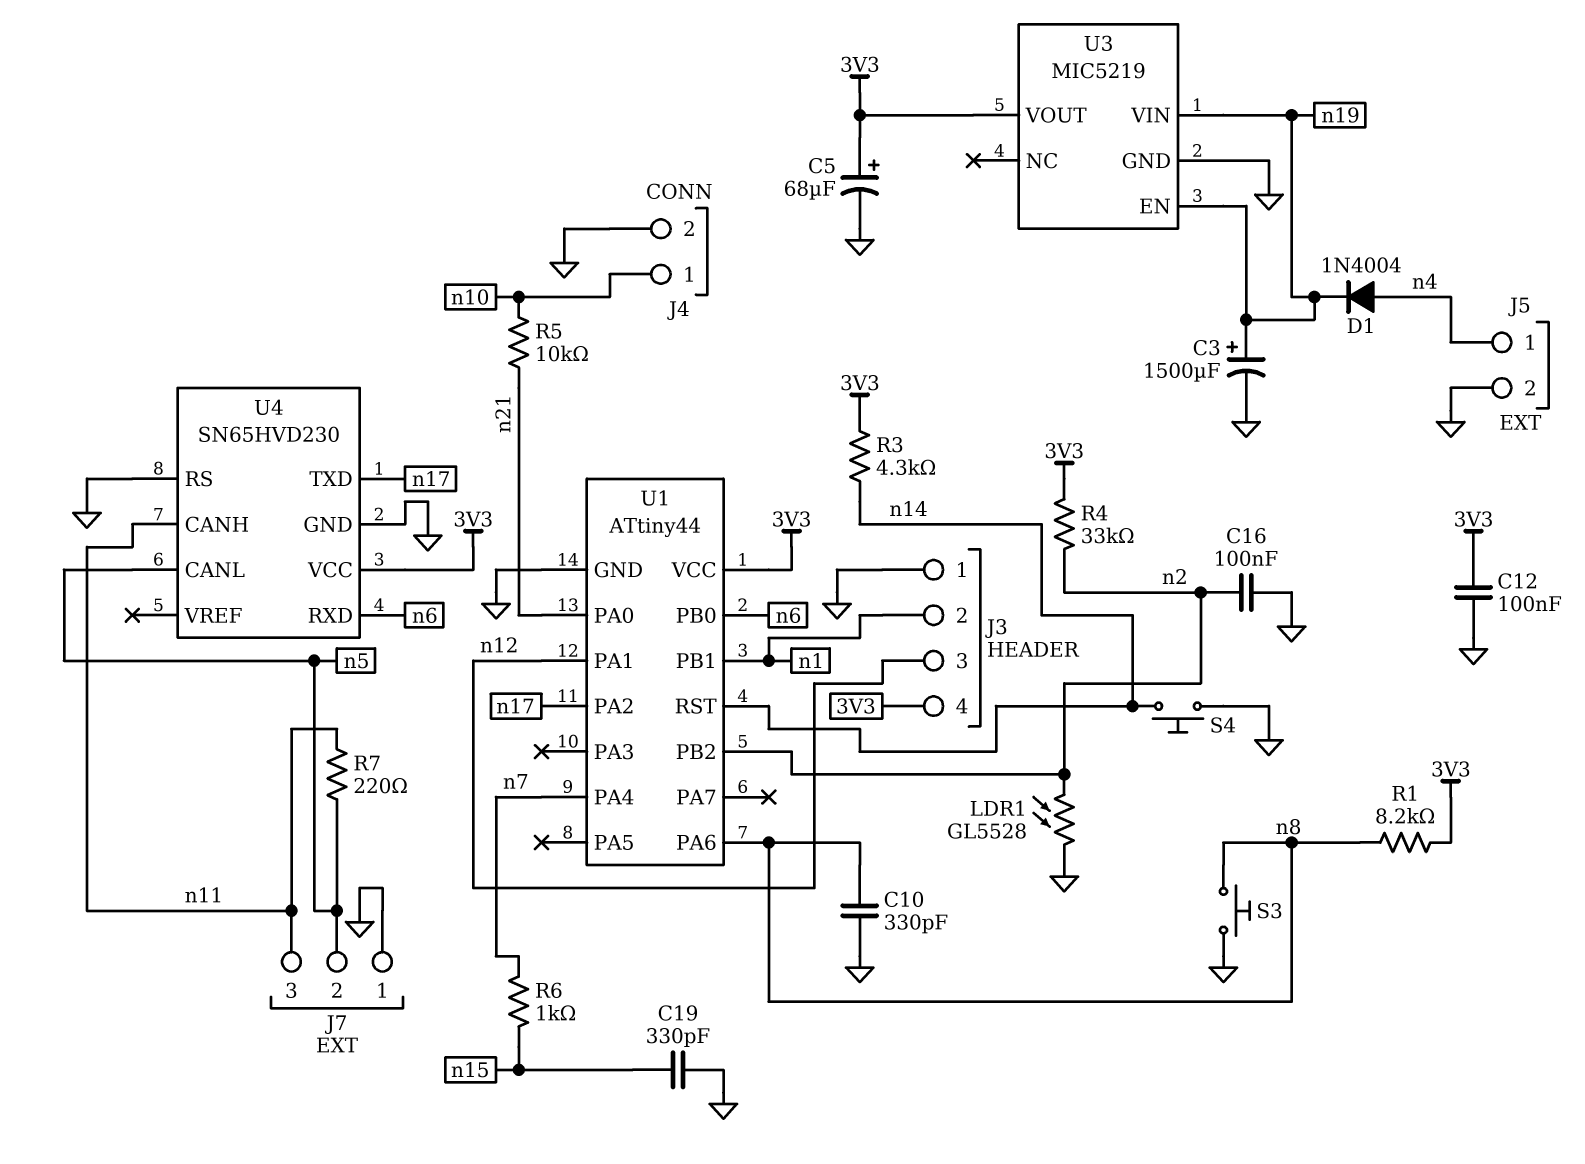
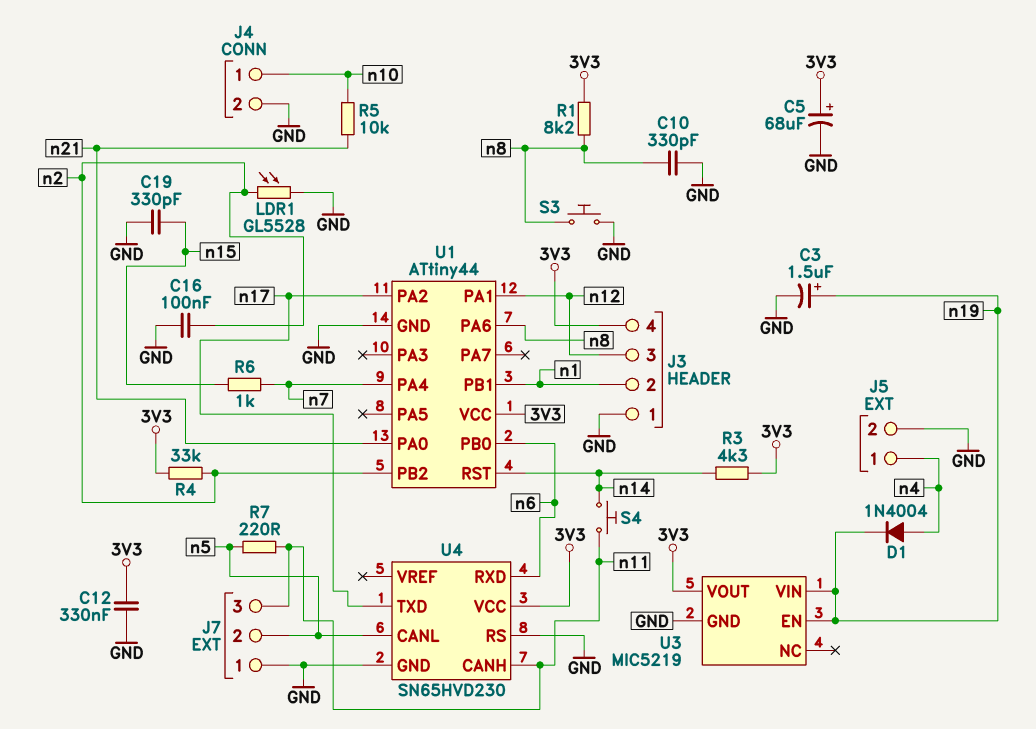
C3: 1500uF (plus n19, minus GND) -> 1.5uF (plus n19, minus GND)
C12: 100nF (3V3, GND) -> 330nF (3V3, GND)
S4: button (GND, n14) -> button (n11, n14)

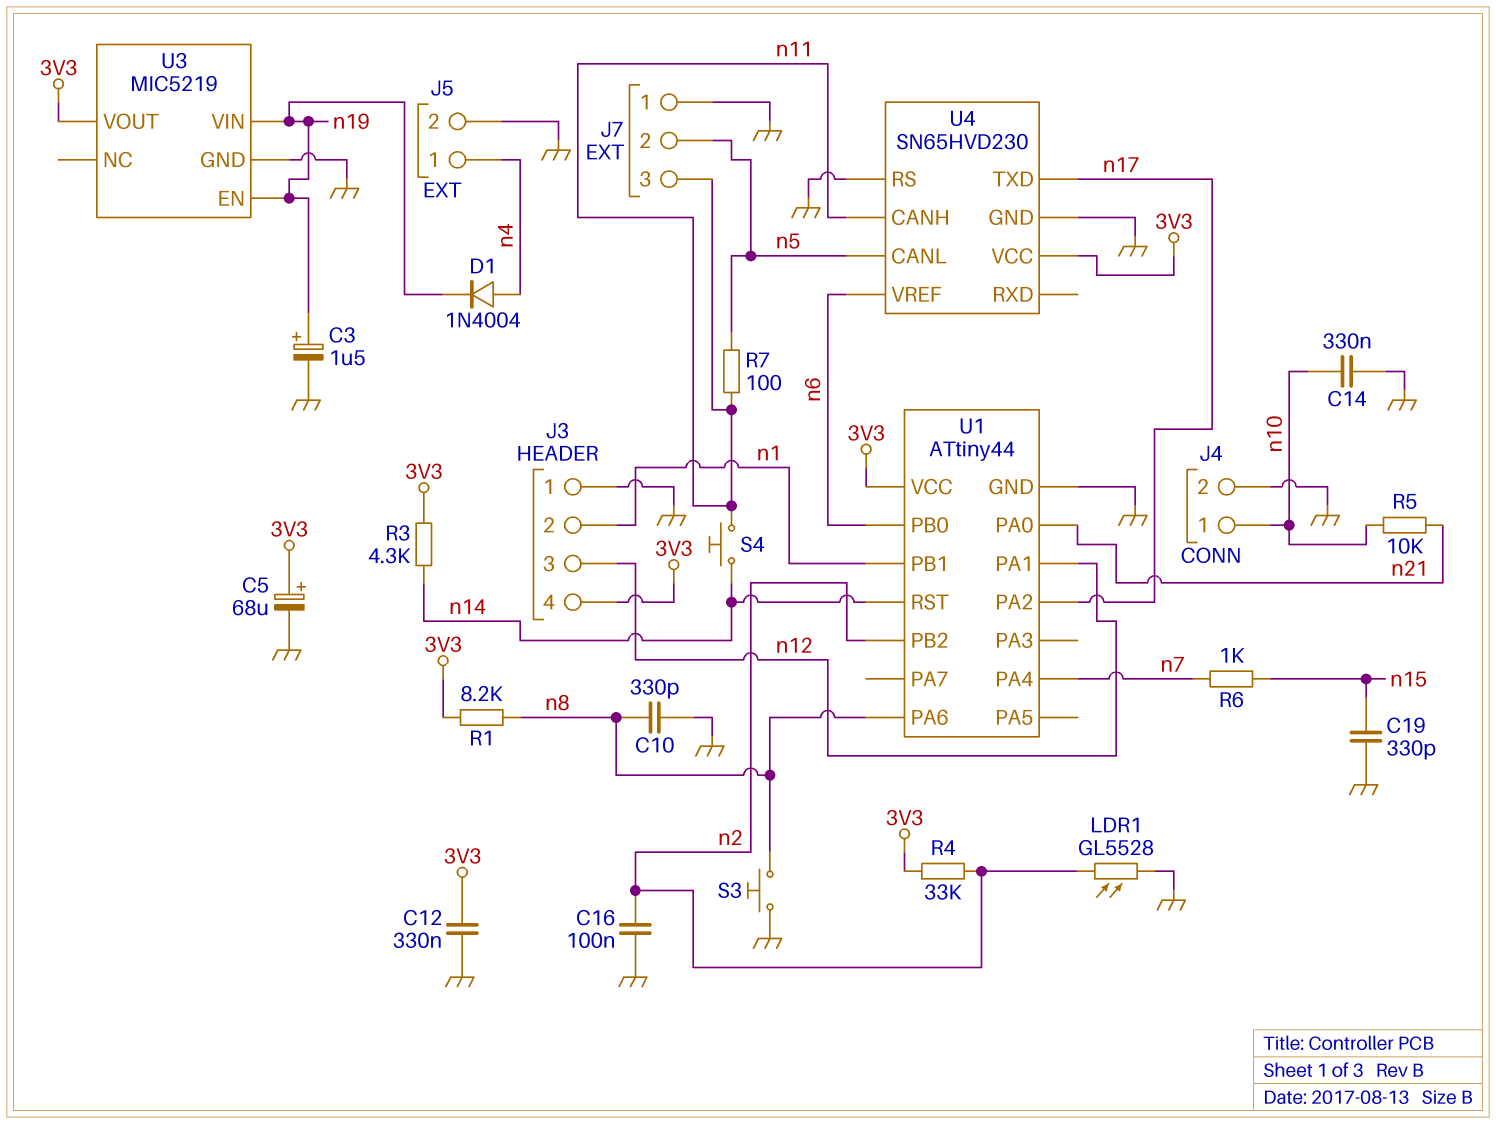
C14: none -> 330nF (GND, n10)
R7: 220 (n5, n11) -> 100 (n5, n11)
U4 pin RXD: n6 -> none
U4 pin VREF: none -> n6

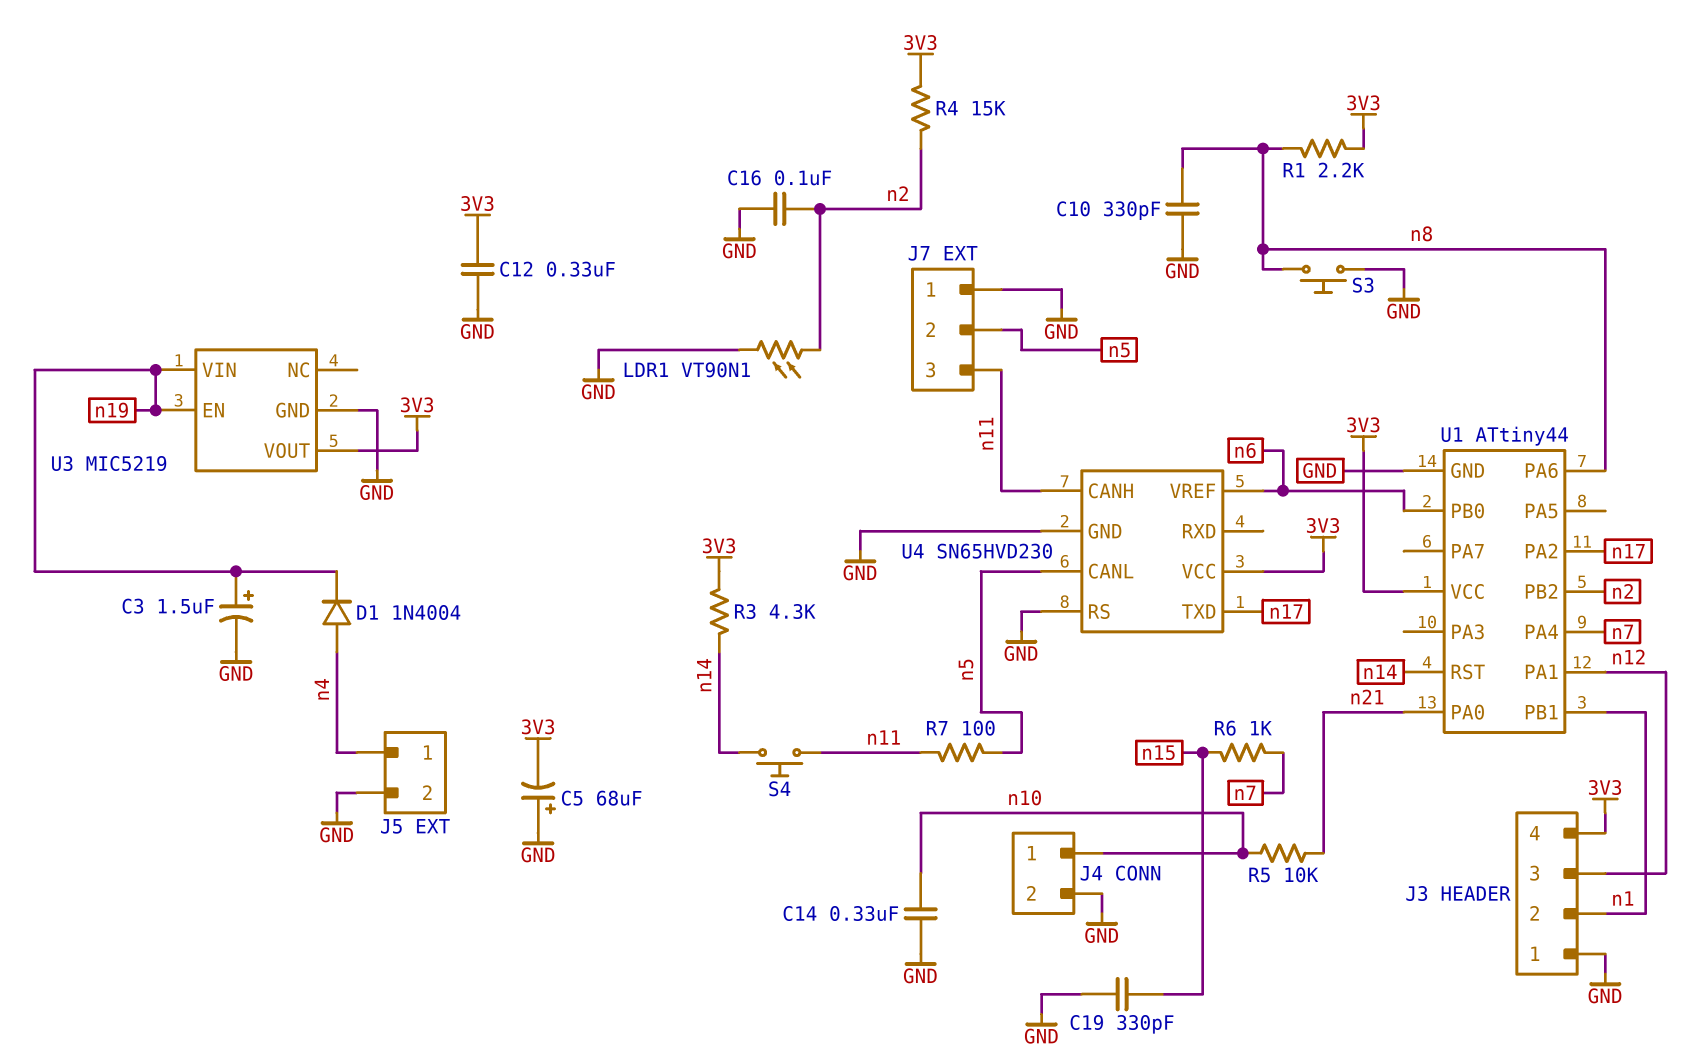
C5: 68uF (plus 3V3, minus GND) -> 68uF (plus GND, minus 3V3)
LDR1: GL5528 (GND, n2) -> VT90N1 (GND, n2)
R1: 8.2k (3V3, n8) -> 2.2k (3V3, n8)
R4: 33k (3V3, n2) -> 15k (3V3, n2)

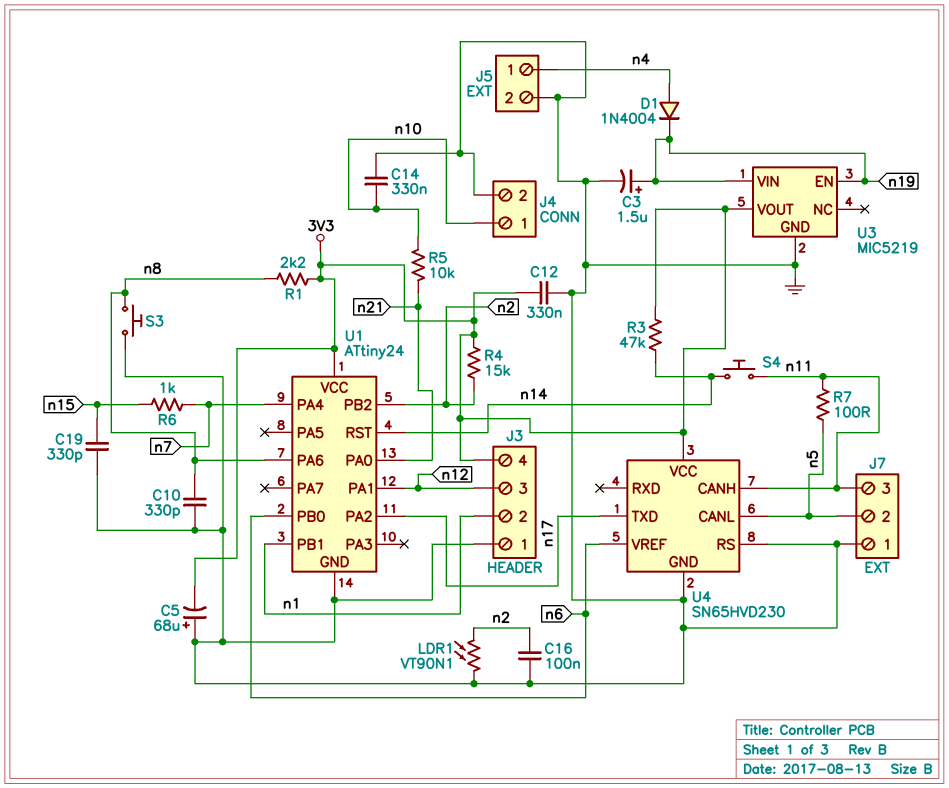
R3: 4.3k (3V3, n14) -> 47k (3V3, n14)
U1: ATtiny44 -> ATtiny24

